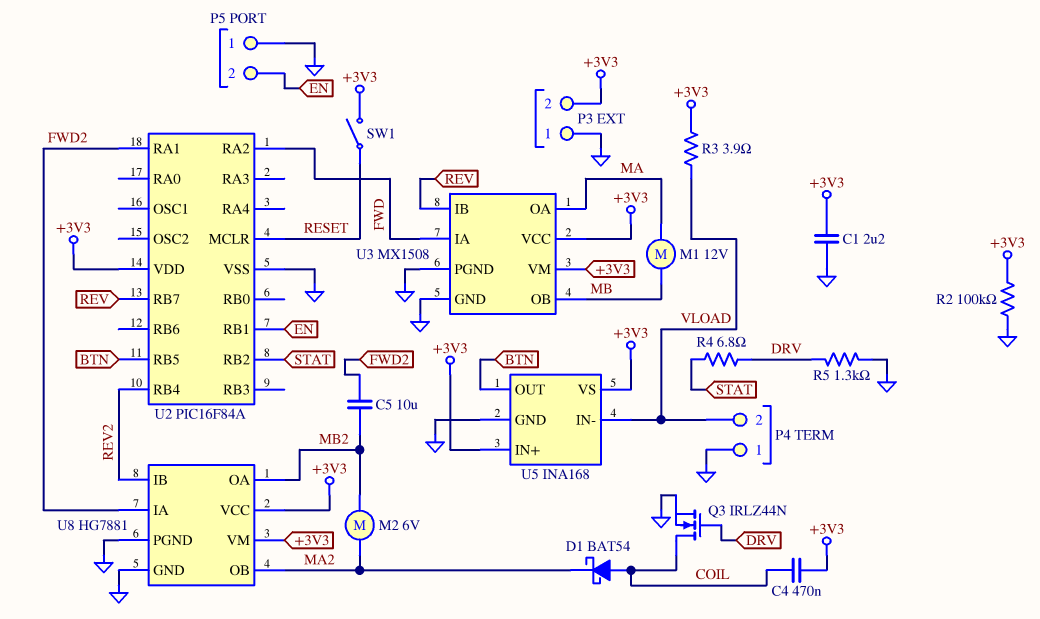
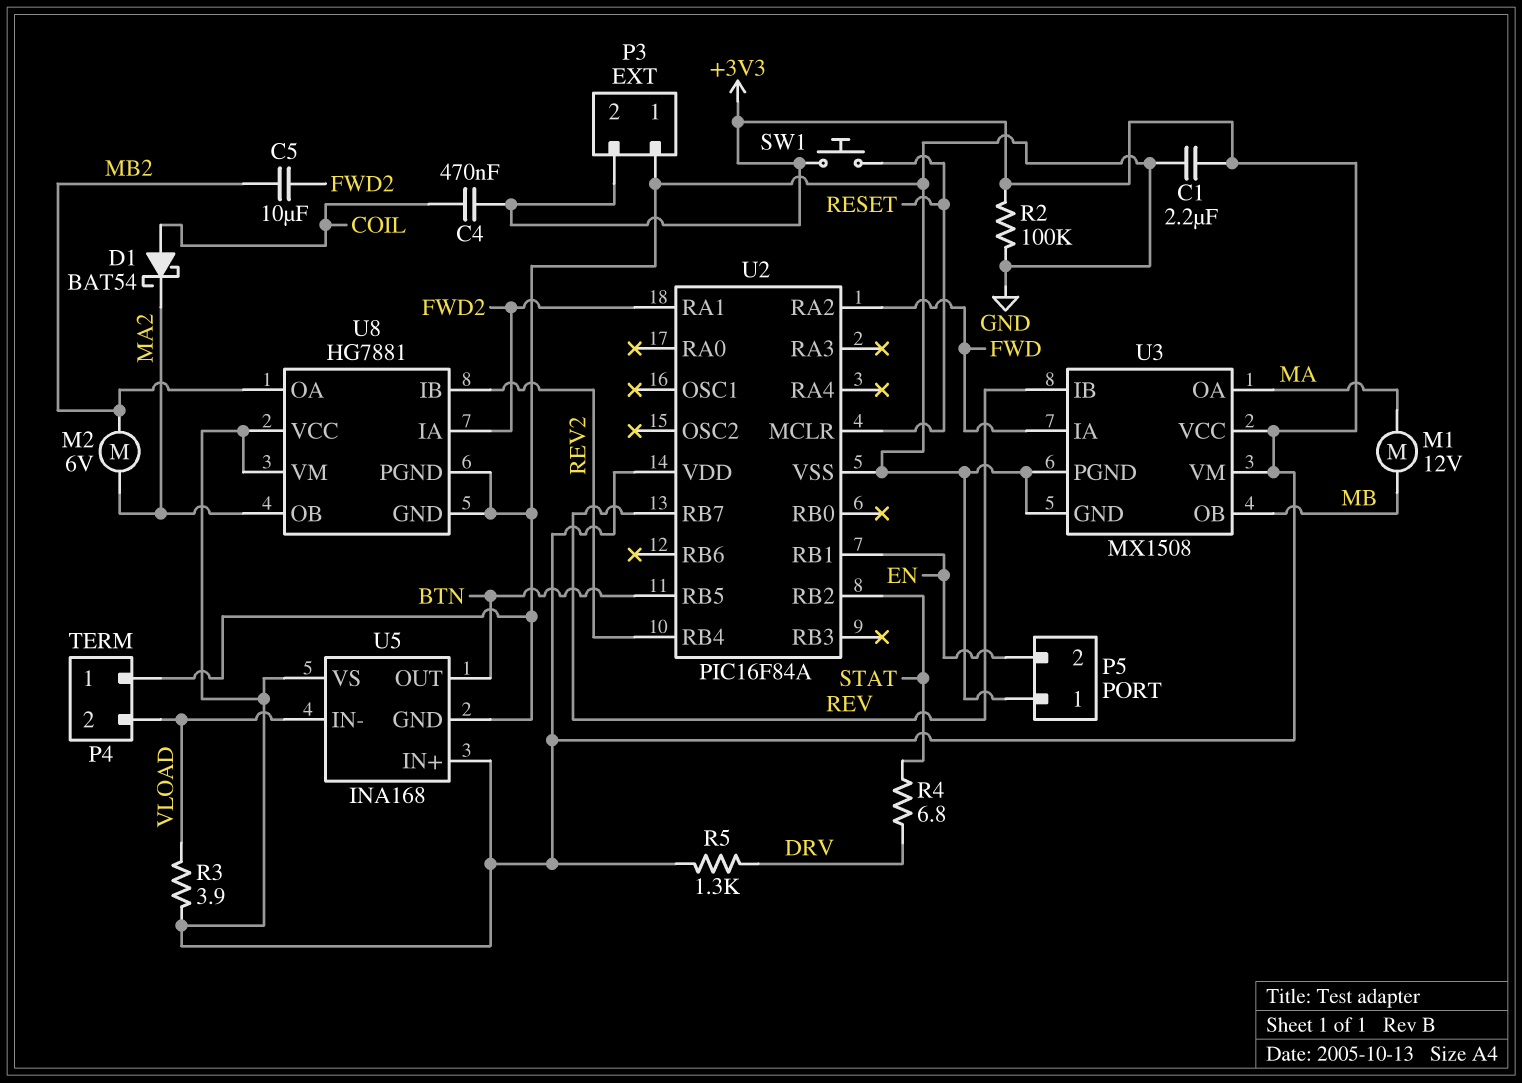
Q3: NMOS IRLZ44N (G DRV, D COIL, S GND) -> none
R5: 1.3k (DRV, GND) -> 1.3k (+3V3, DRV)
SW1: switch (+3V3, RESET) -> button (+3V3, RESET)

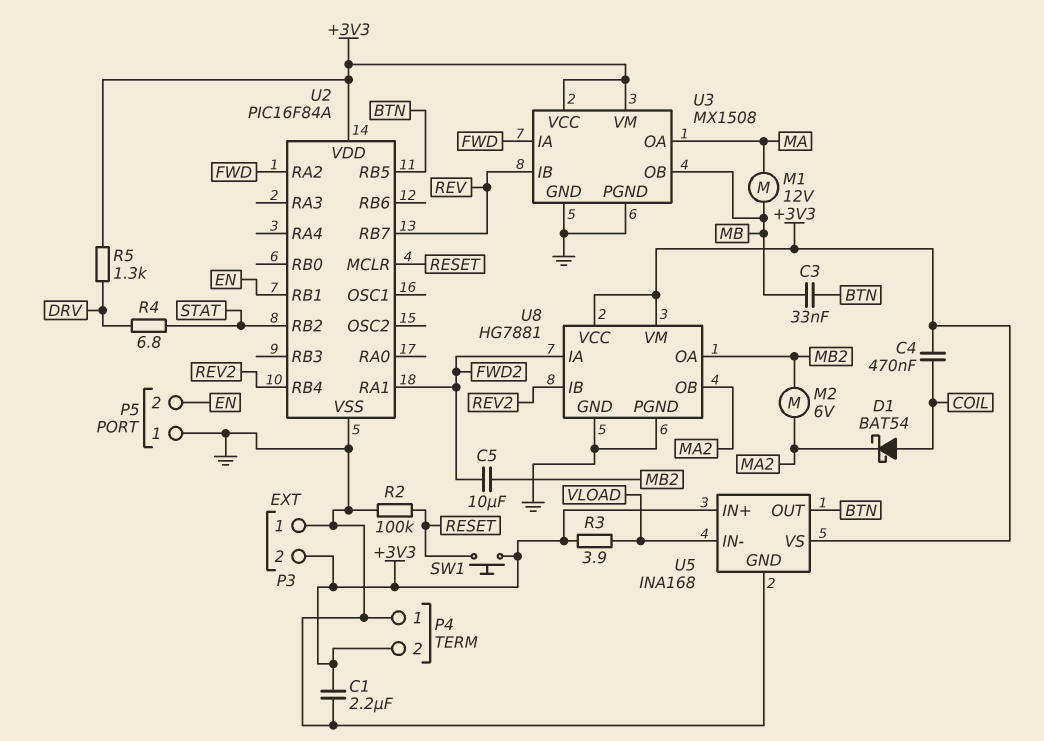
C3: none -> 33nF (BTN, MB)
P4 pin 2: VLOAD -> +3V3
R2: 100k (+3V3, GND) -> 100k (GND, RESET)

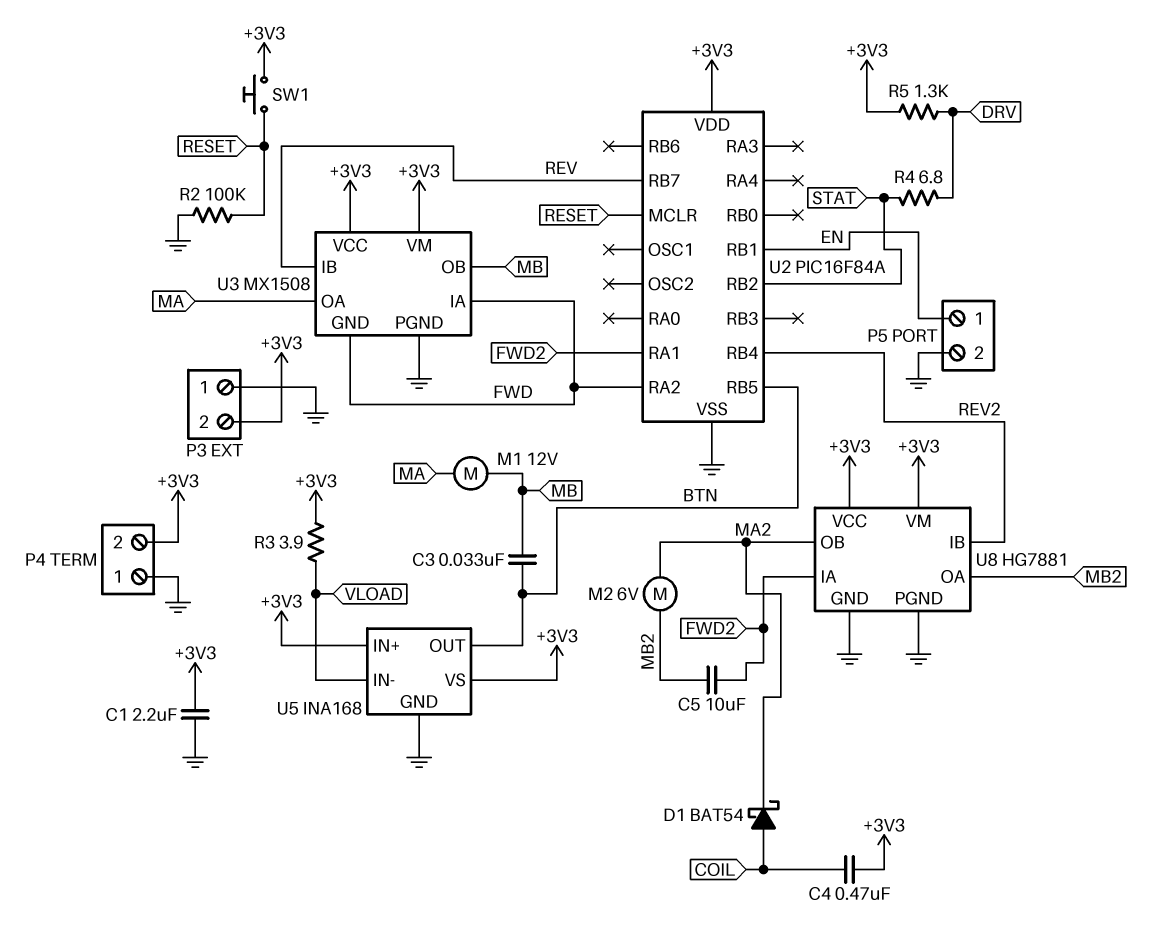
P5 pin 1: GND -> EN
P5 pin 2: EN -> GND
U3 pin GND: GND -> FWD

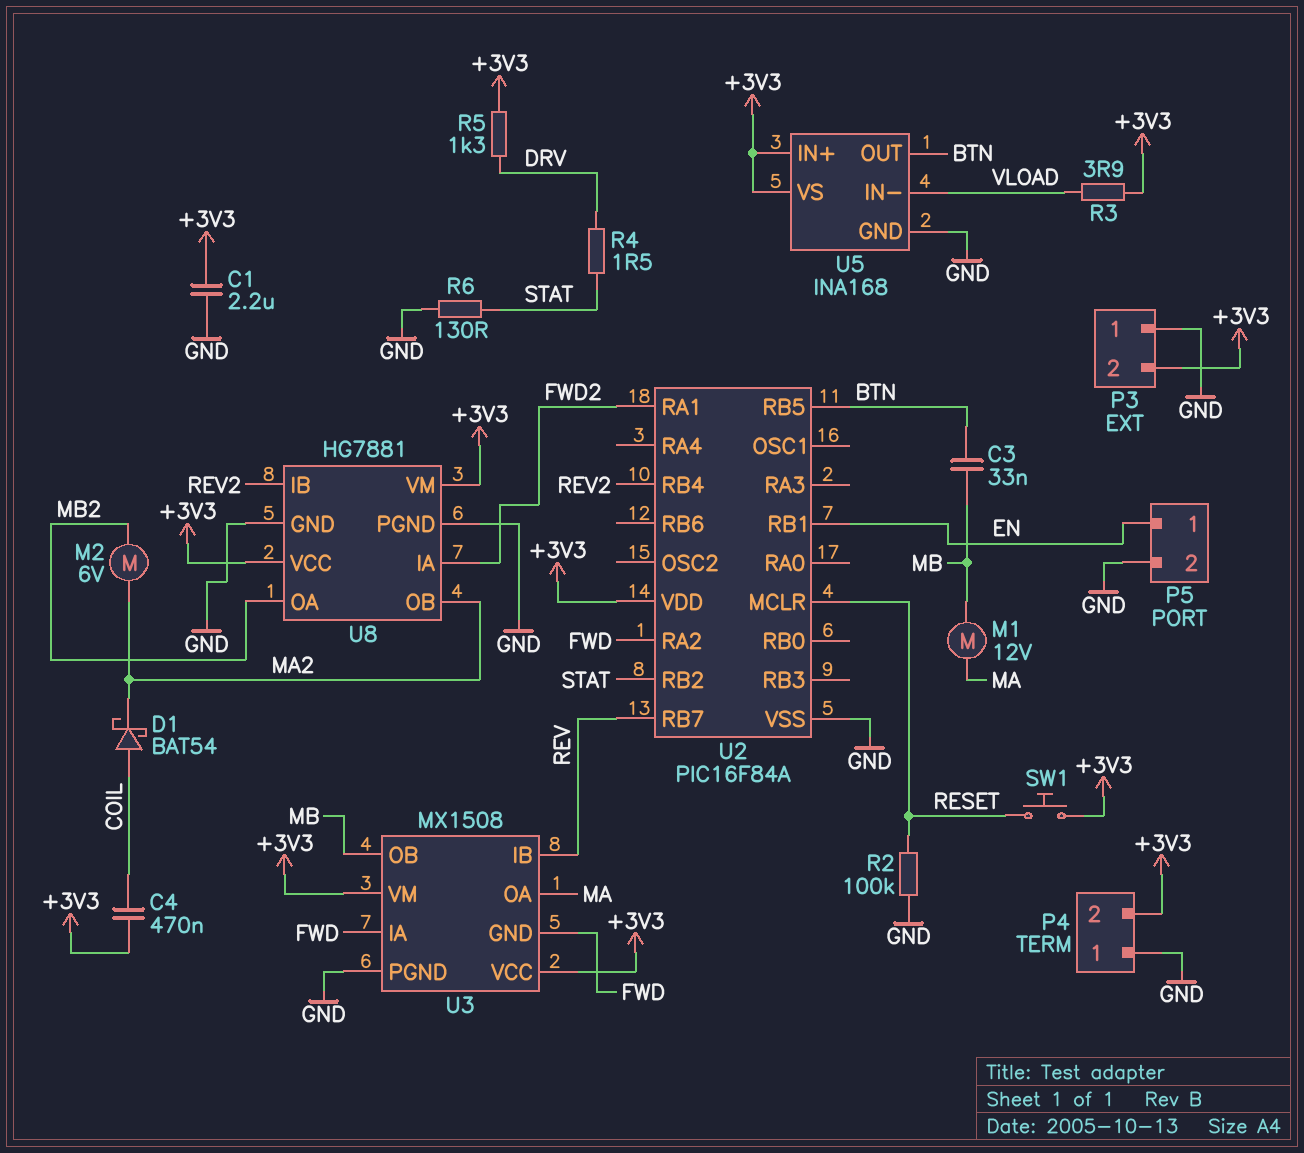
C5: 10uF (FWD2, MB2) -> none
R4: 6.8 (DRV, STAT) -> 1.5 (DRV, STAT)
R6: none -> 130 (GND, STAT)

